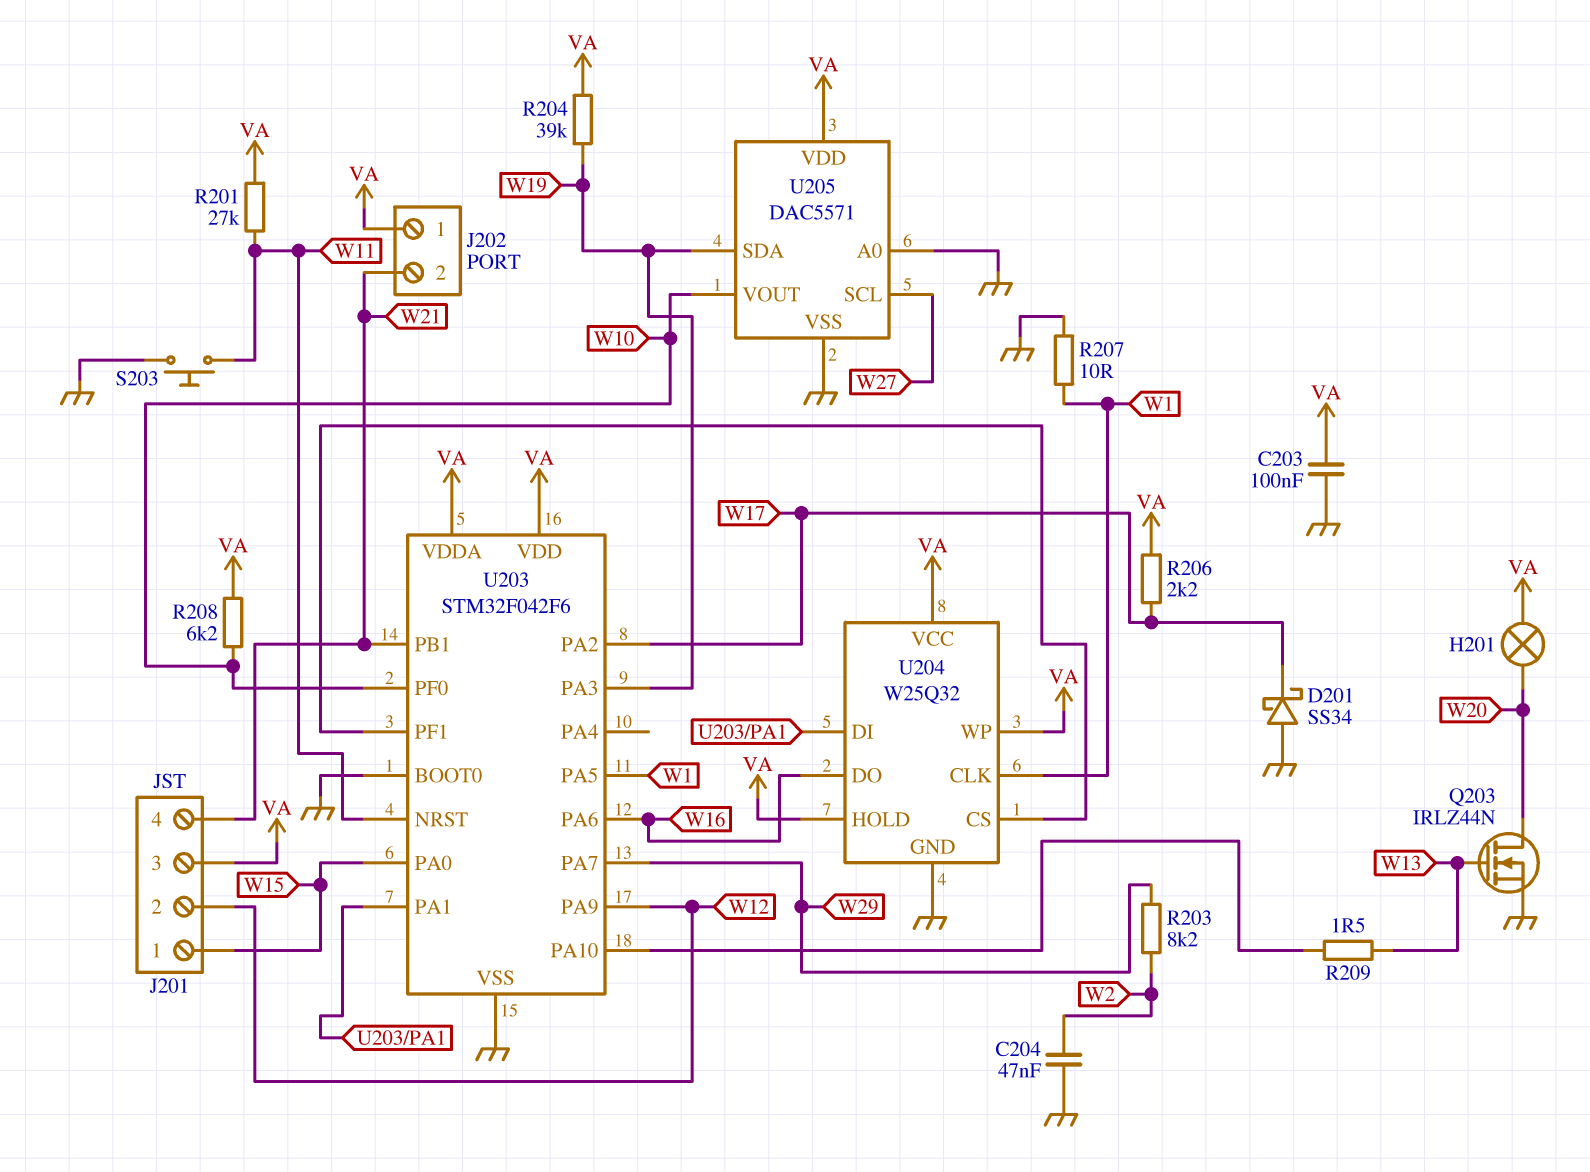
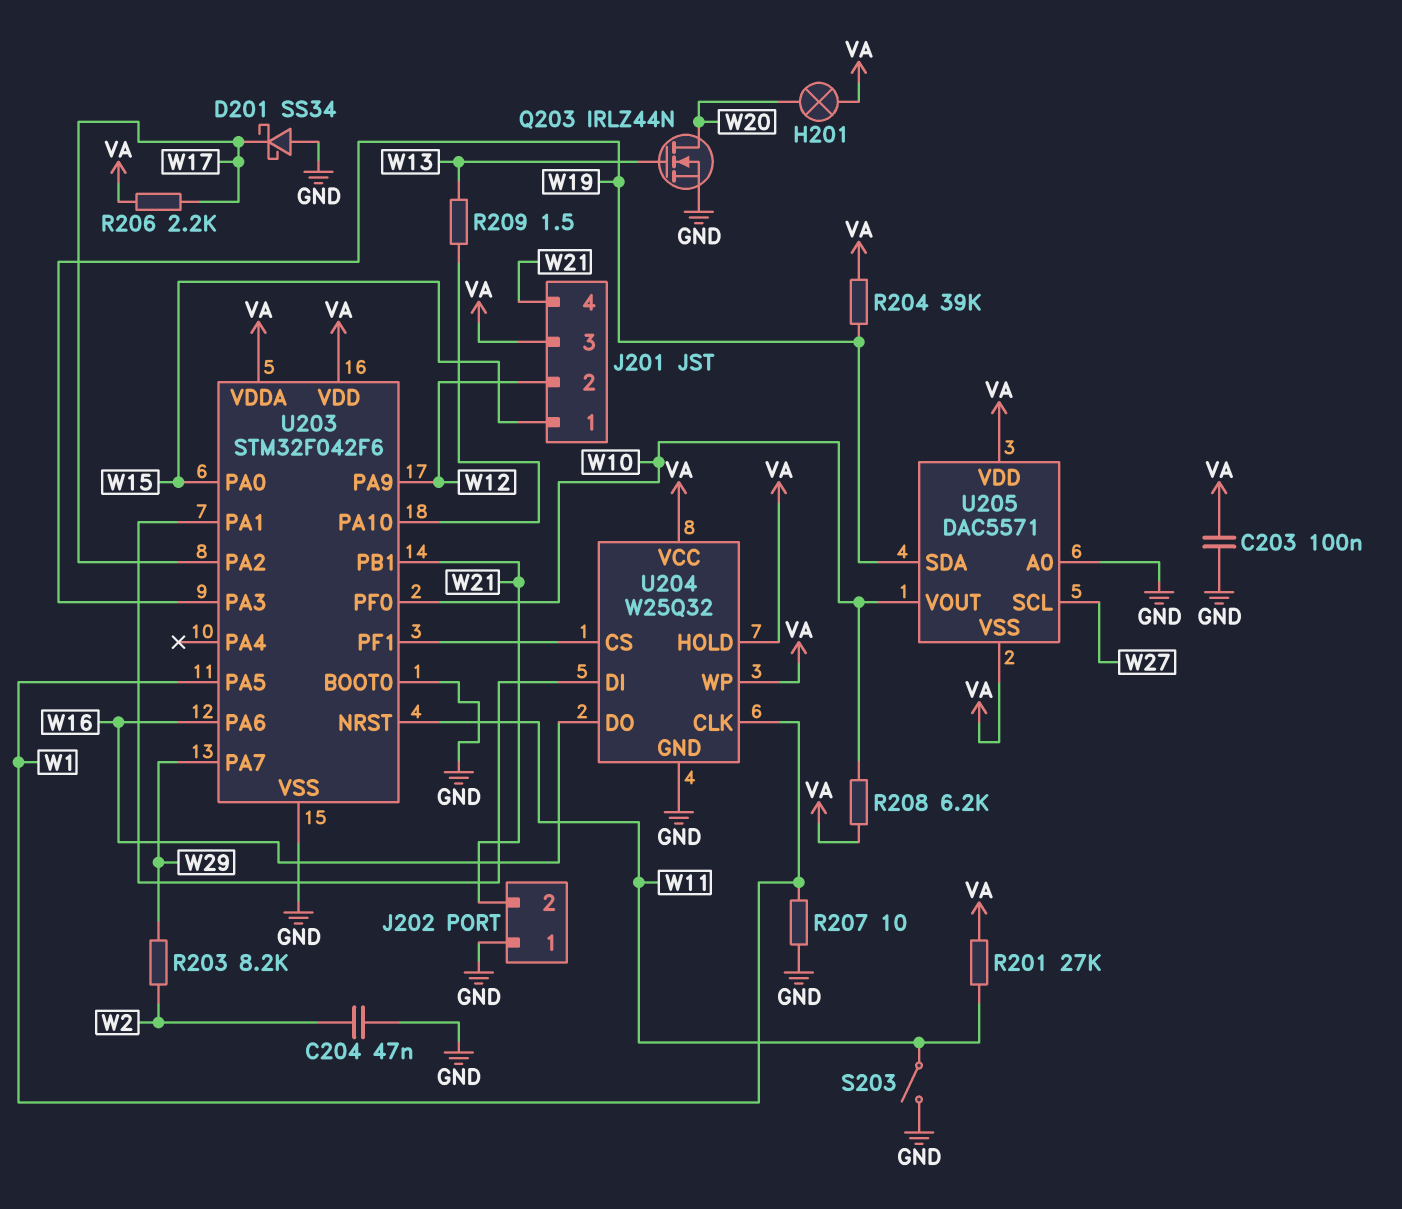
J202 pin 1: VA -> GND
S203: button (GND, W11) -> switch (GND, W11)
U205 pin VSS: GND -> VA

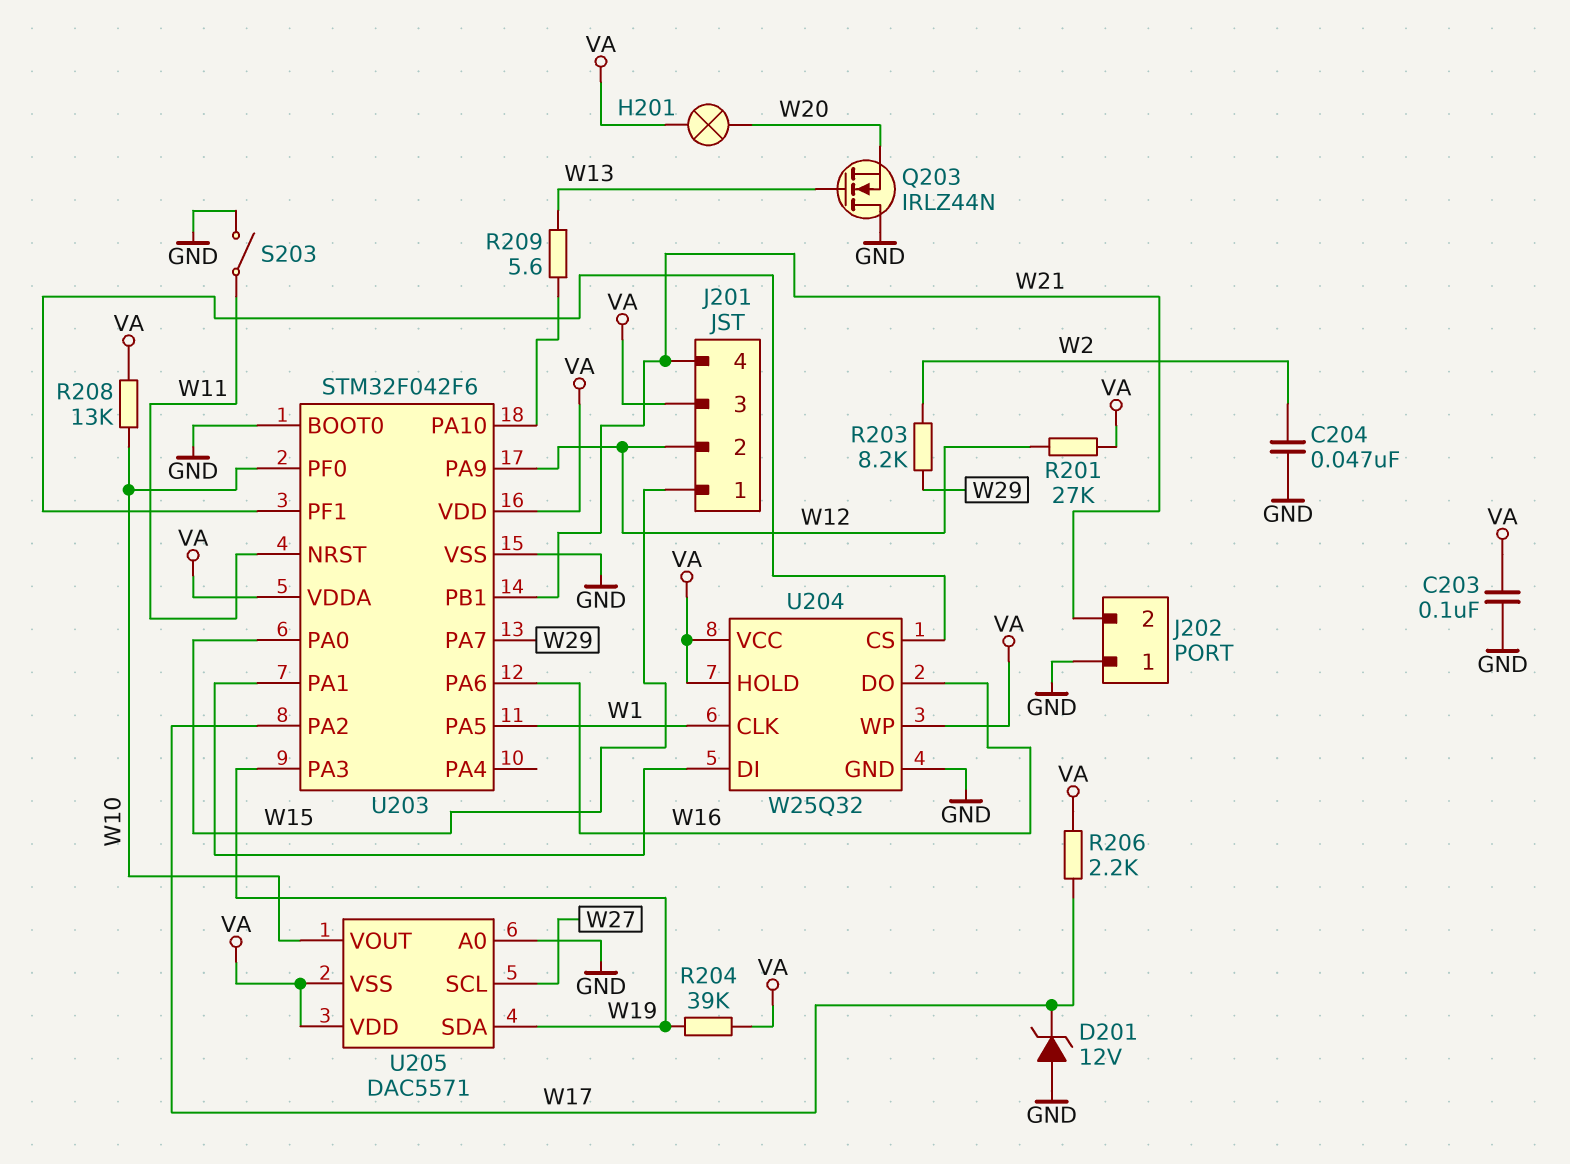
D201: schottky SS34 (A GND, K W17) -> zener 12V (A GND, K W17)
Q203: NMOS IRLZ44N (G W13, D W20, S GND) -> NMOS IRLZ44N (G W13, D GND, S W20)
R201: 27k (VA, W11) -> 27k (VA, W12)
R207: 10 (GND, W1) -> none
R208: 6.2k (VA, W10) -> 13k (VA, W10)
R209: 1.5 (U203/PA10, W13) -> 5.6 (U203/PA10, W13)

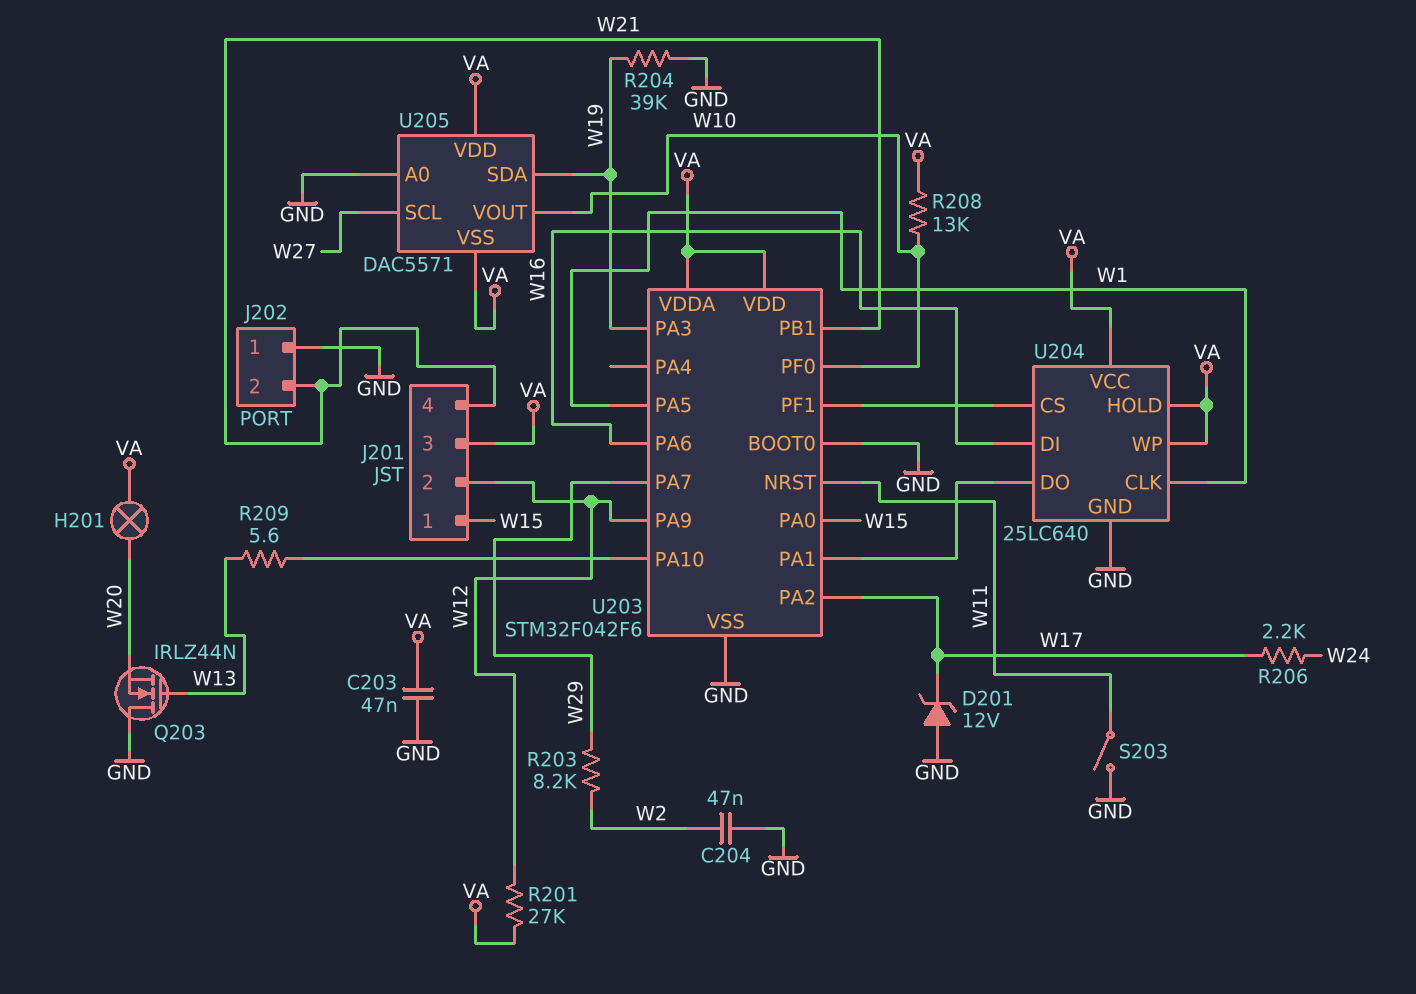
C203: 100nF (GND, VA) -> 47nF (GND, VA)
R204: 39k (VA, W19) -> 39k (GND, W19)
R206: 2.2k (VA, W17) -> 2.2k (W17, W24)
U204: W25Q32 -> 25LC640
U204 pin DI: U203/PA1 -> W16
U204 pin DO: W16 -> U203/PA1

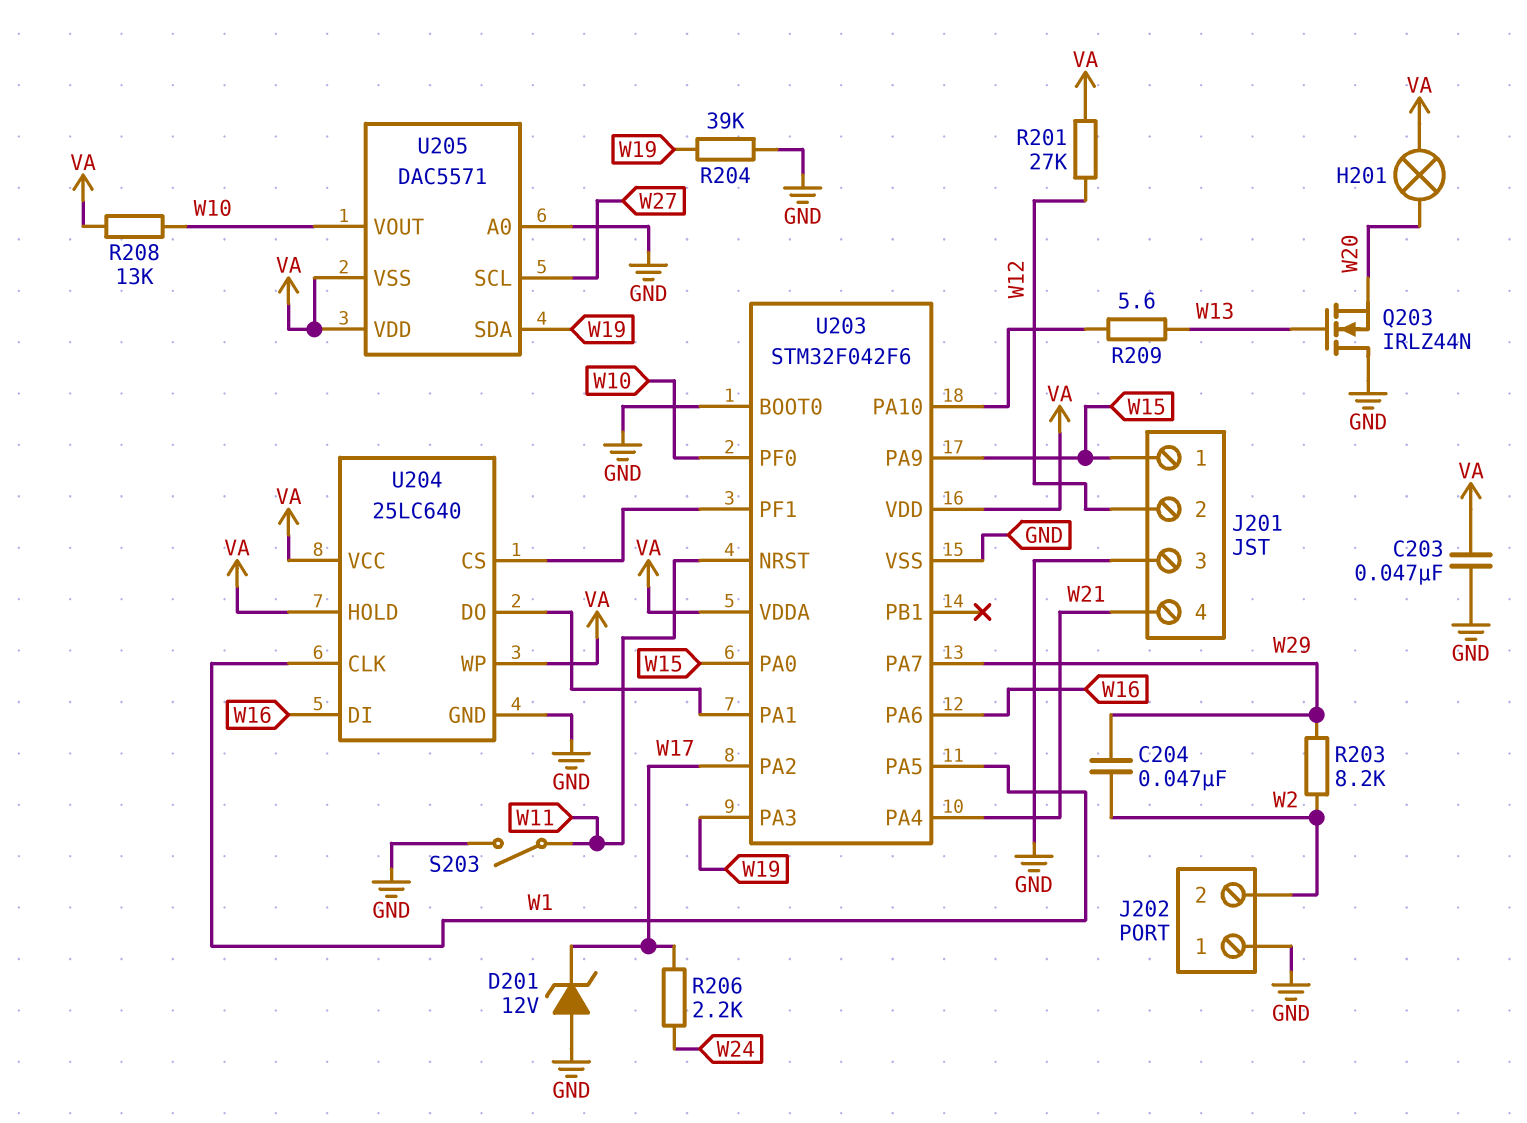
C204: 47nF (GND, W2) -> 47nF (W2, W29)
J201 pin 3: VA -> GND
J202 pin 2: W21 -> W2
U203 pin PA4: none -> W21
U203 pin PA9: W12 -> W15
U203 pin PB1: W21 -> none

